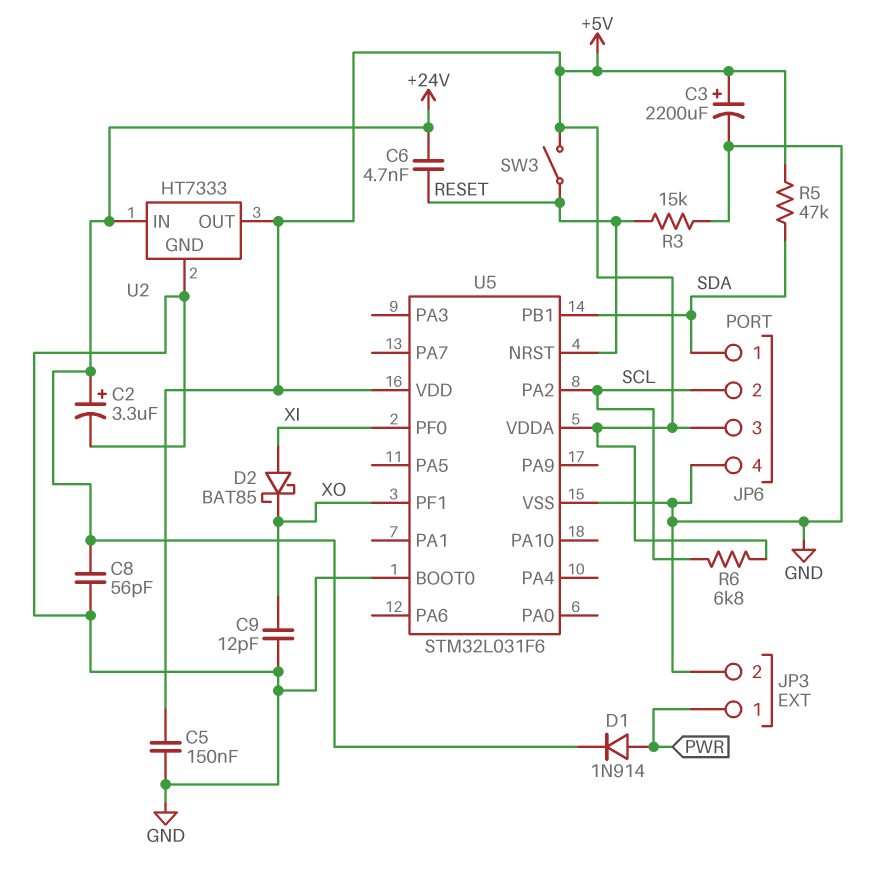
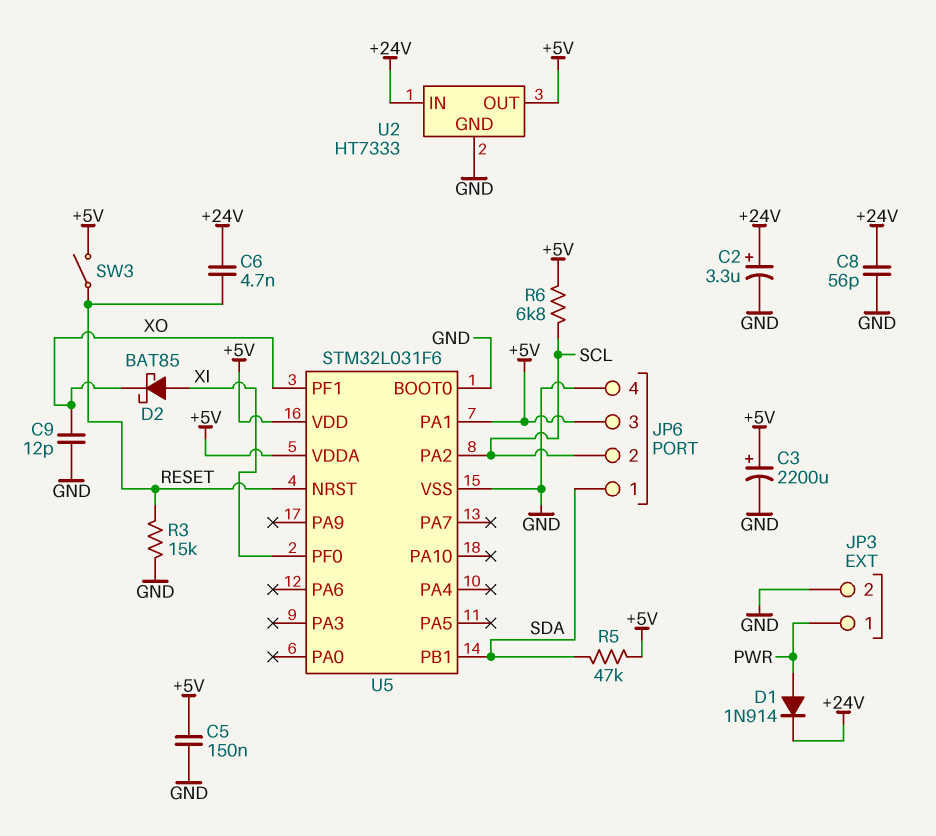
U5 pin PA1: none -> +5V

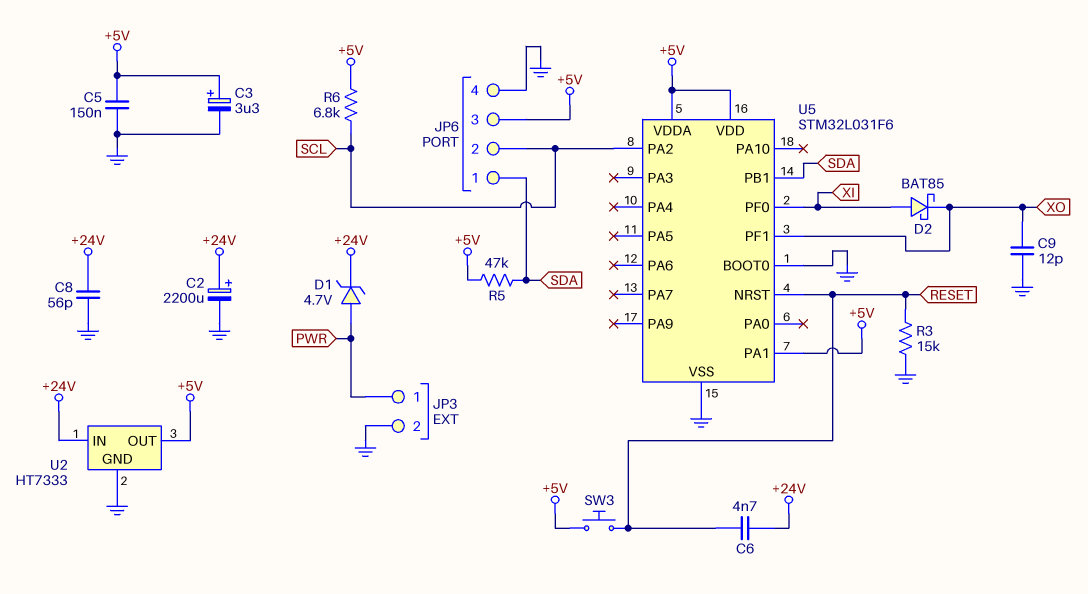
C2: 3.3uF (plus +24V, minus GND) -> 2200uF (plus +24V, minus GND)
C3: 2200uF (plus +5V, minus GND) -> 3.3uF (plus +5V, minus GND)
D1: diode 1N914 (A PWR, K +24V) -> zener 4.7V (A PWR, K +24V)
SW3: switch (+5V, RESET) -> button (+5V, RESET)

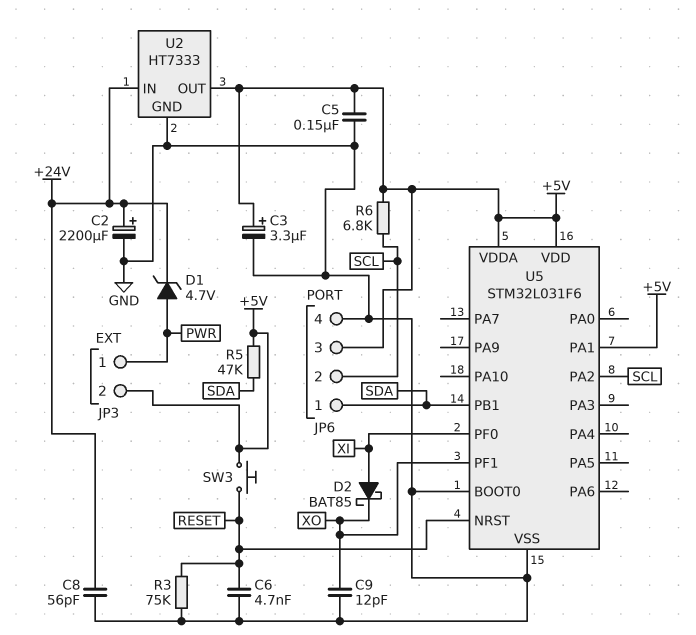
C6: 4.7nF (+24V, RESET) -> 4.7nF (GND, RESET)
JP3 pin 2: GND -> +5V
R3: 15k (GND, RESET) -> 75k (GND, RESET)

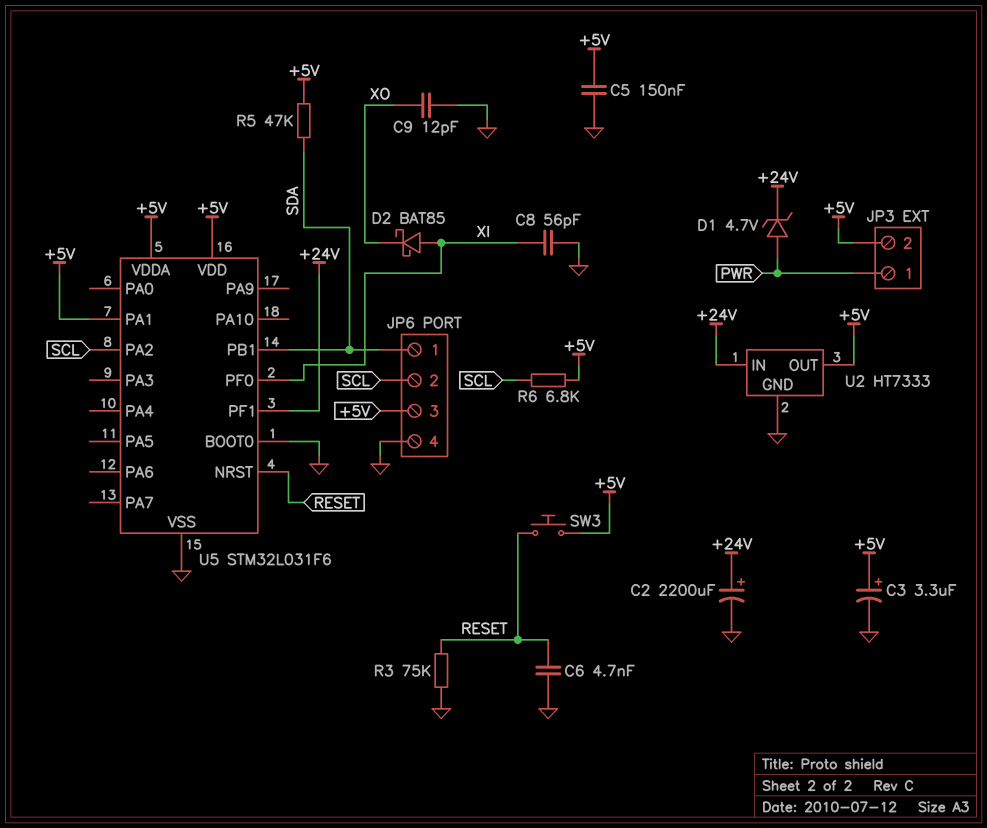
C8: 56pF (+24V, GND) -> 56pF (GND, XI)
U5 pin PF1: XO -> +24V

